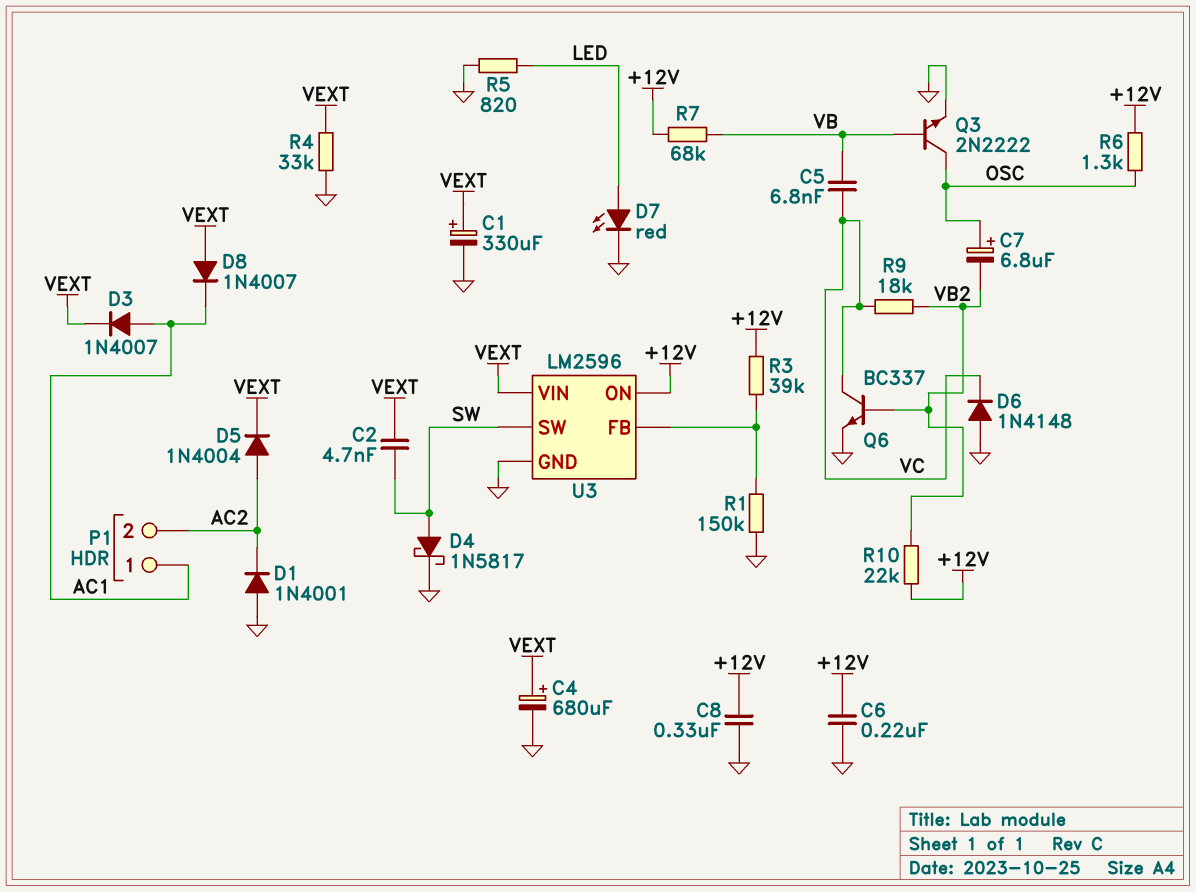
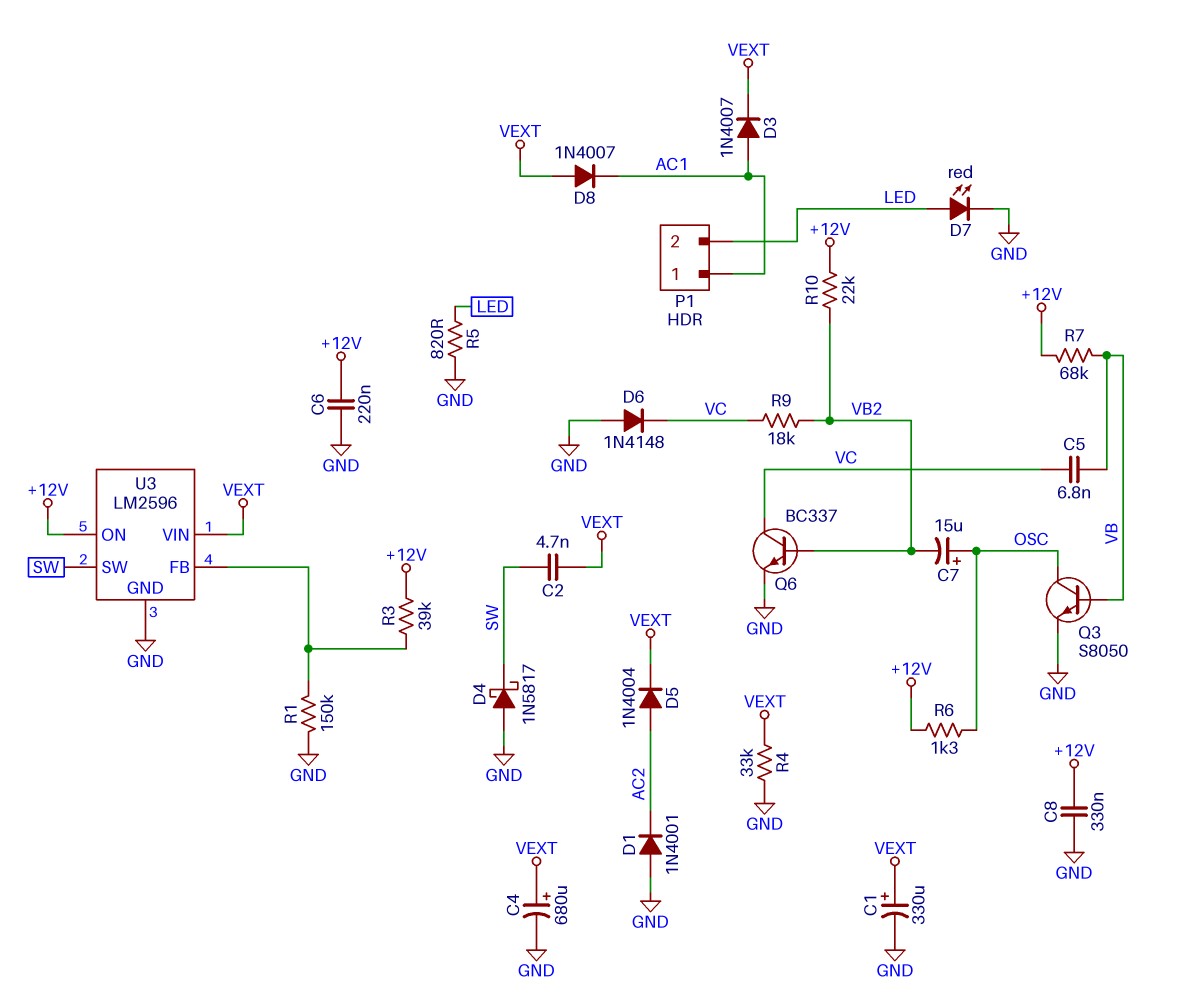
C7: 6.8uF (plus OSC, minus VB2) -> 15uF (plus OSC, minus VB2)
D4: schottky 1N5817 (A SW, K GND) -> schottky 1N5817 (A GND, K SW)
P1 pin 2: AC2 -> LED
Q3: NPN 2N2222 (B VB, C OSC, E GND) -> NPN S8050 (B VB, C OSC, E GND)

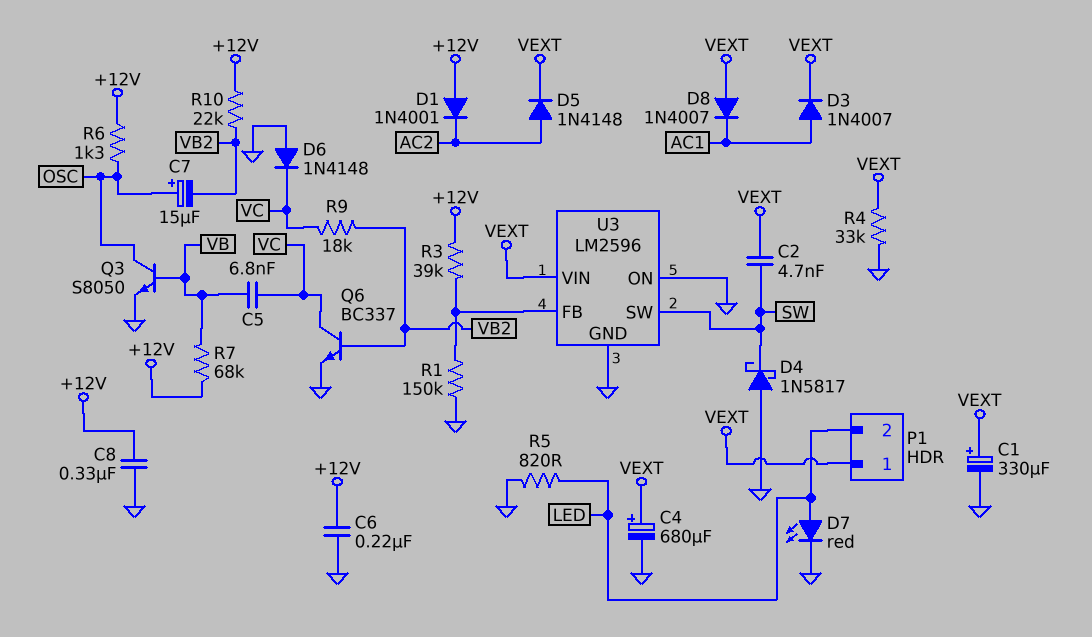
D1: diode 1N4001 (A GND, K AC2) -> diode 1N4001 (A +12V, K AC2)
D5: diode 1N4004 (A AC2, K VEXT) -> diode 1N4148 (A AC2, K VEXT)
P1 pin 1: AC1 -> VEXT
U3 pin ON: +12V -> GND

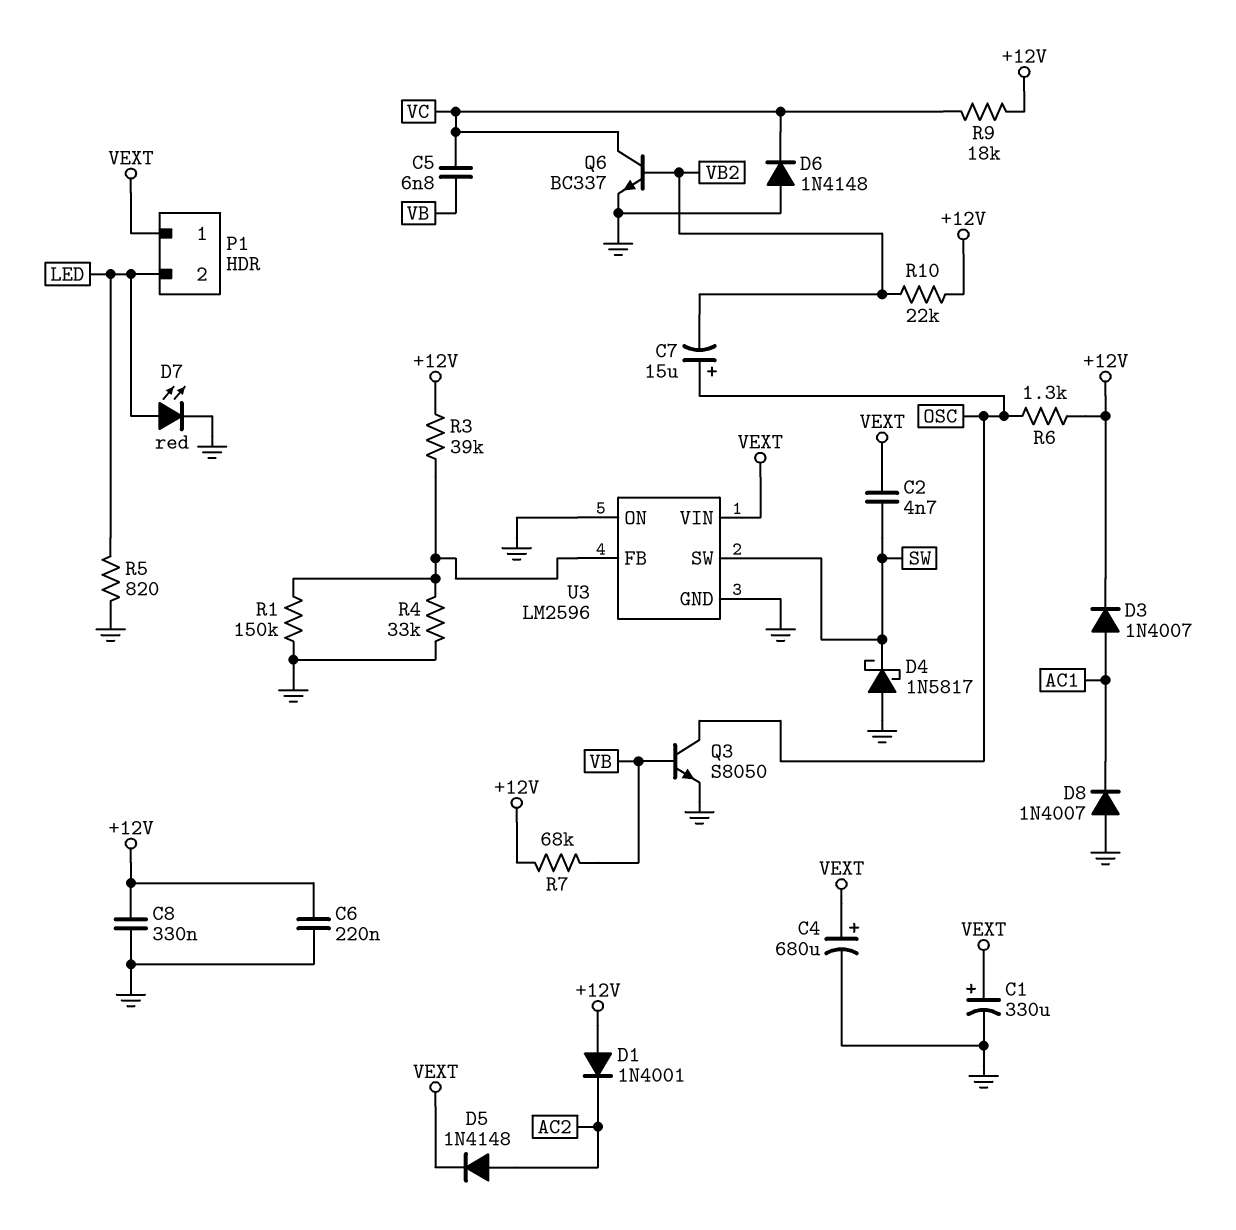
D3: diode 1N4007 (A AC1, K VEXT) -> diode 1N4007 (A AC1, K +12V)
D8: diode 1N4007 (A VEXT, K AC1) -> diode 1N4007 (A GND, K AC1)
R4: 33k (GND, VEXT) -> 33k (GND, U3/FB)
R9: 18k (VB2, VC) -> 18k (+12V, VC)

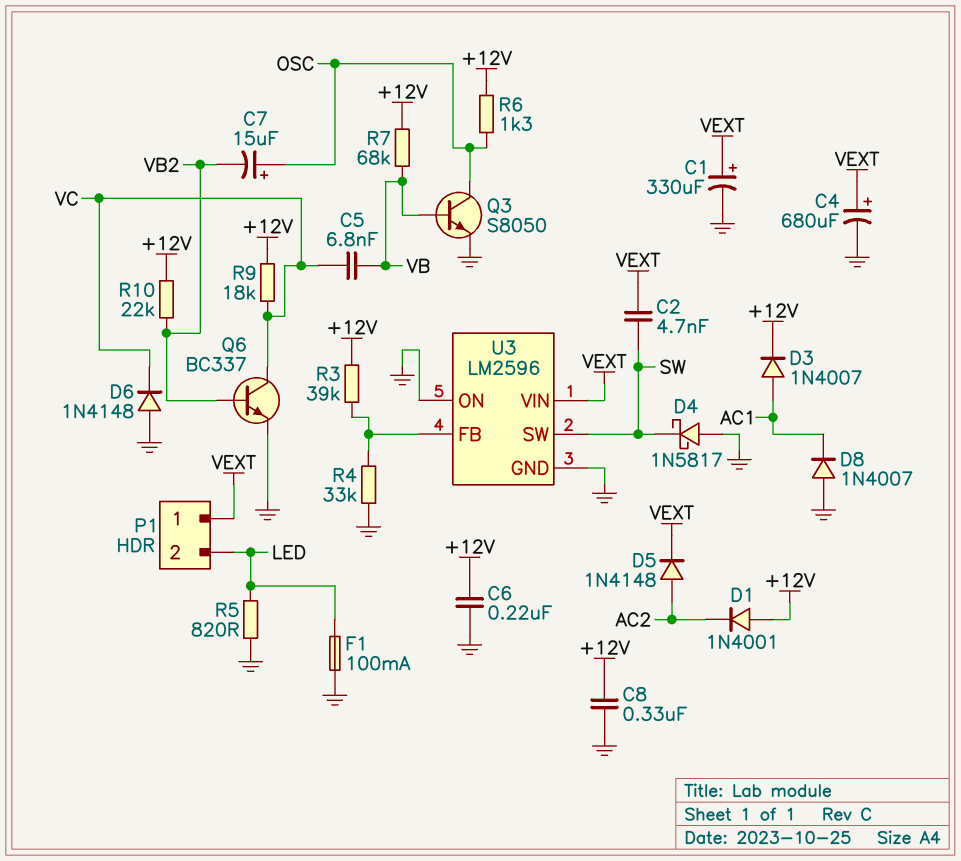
D7: LED red (A LED, K GND) -> none
F1: none -> 100mA (GND, LED)
R1: 150k (GND, U3/FB) -> none

